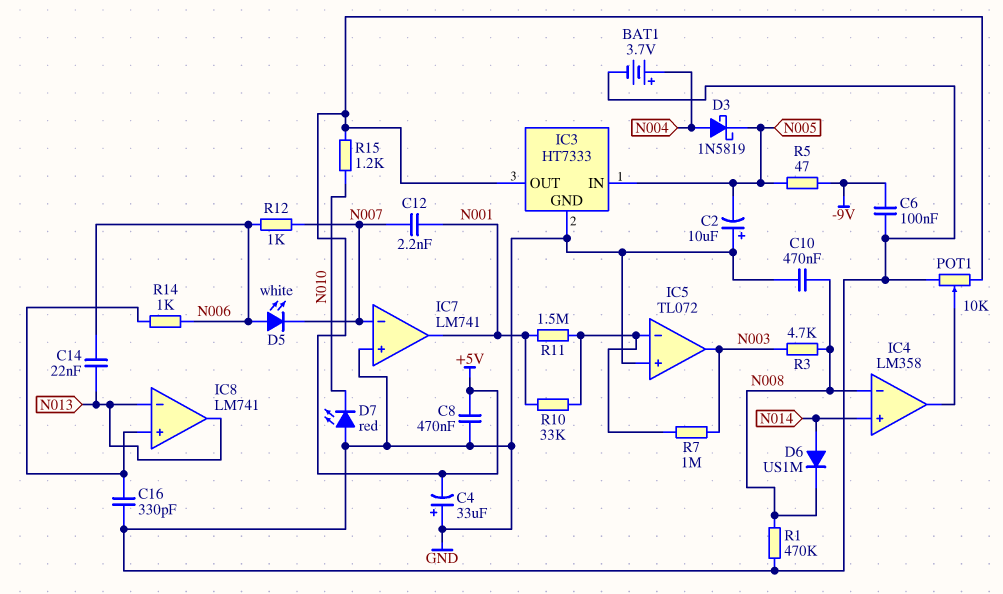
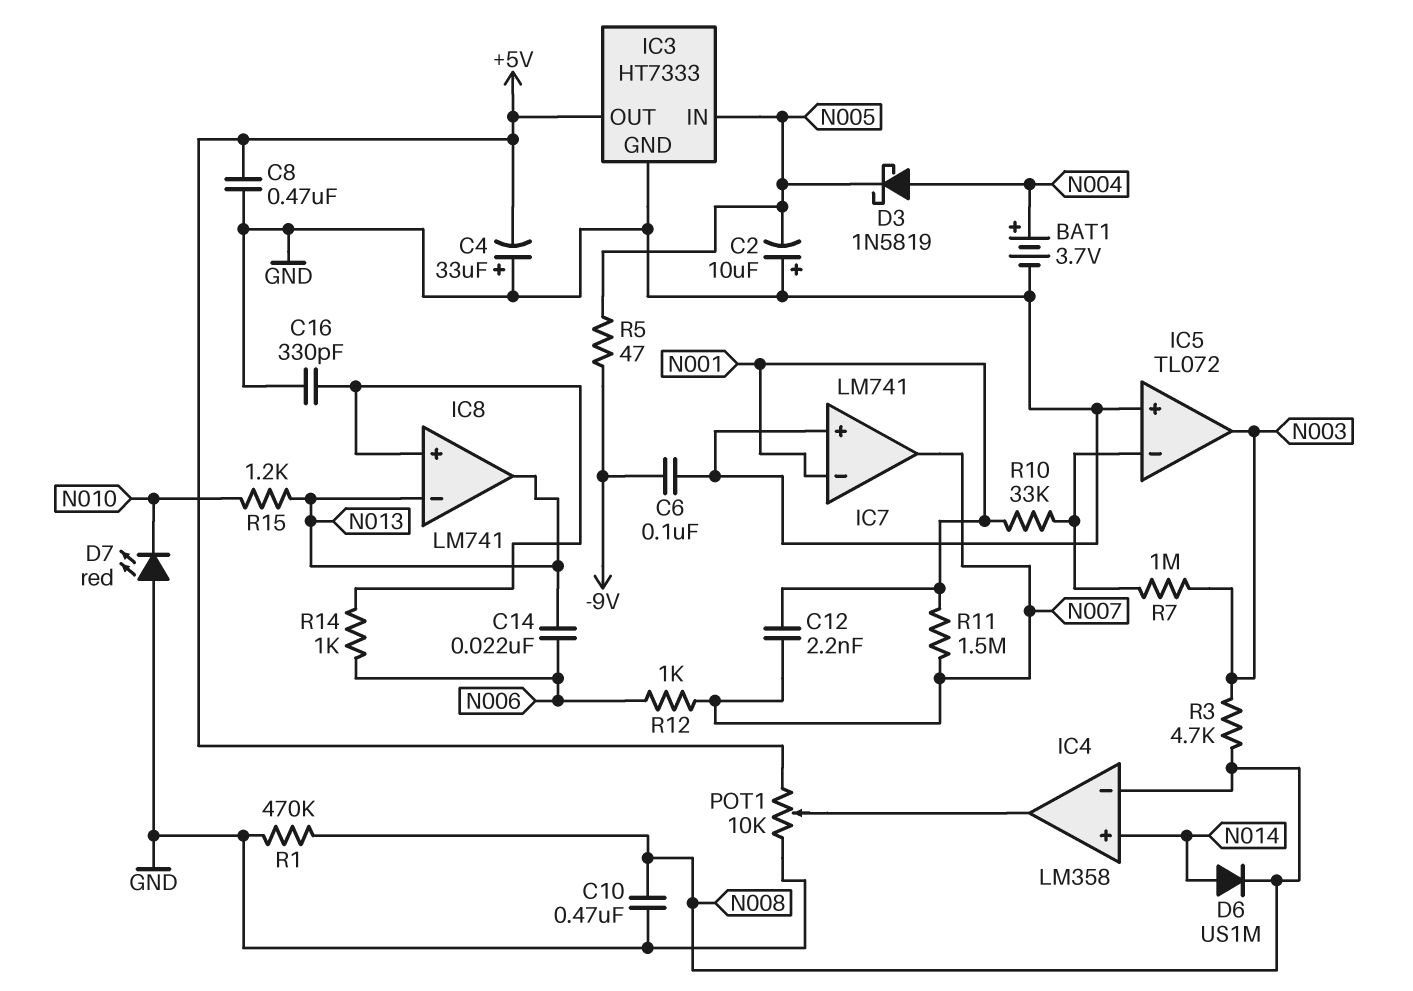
D5: LED white (A N006, K N007) -> none
IC7 pin in-: N007 -> N001
IC7 pin out: N001 -> N007
R11: 1.5M (IC5/in-, N001) -> 1.5M (N001, N007)
R15: 1.2k (+5V, N010) -> 1.2k (N010, N013)

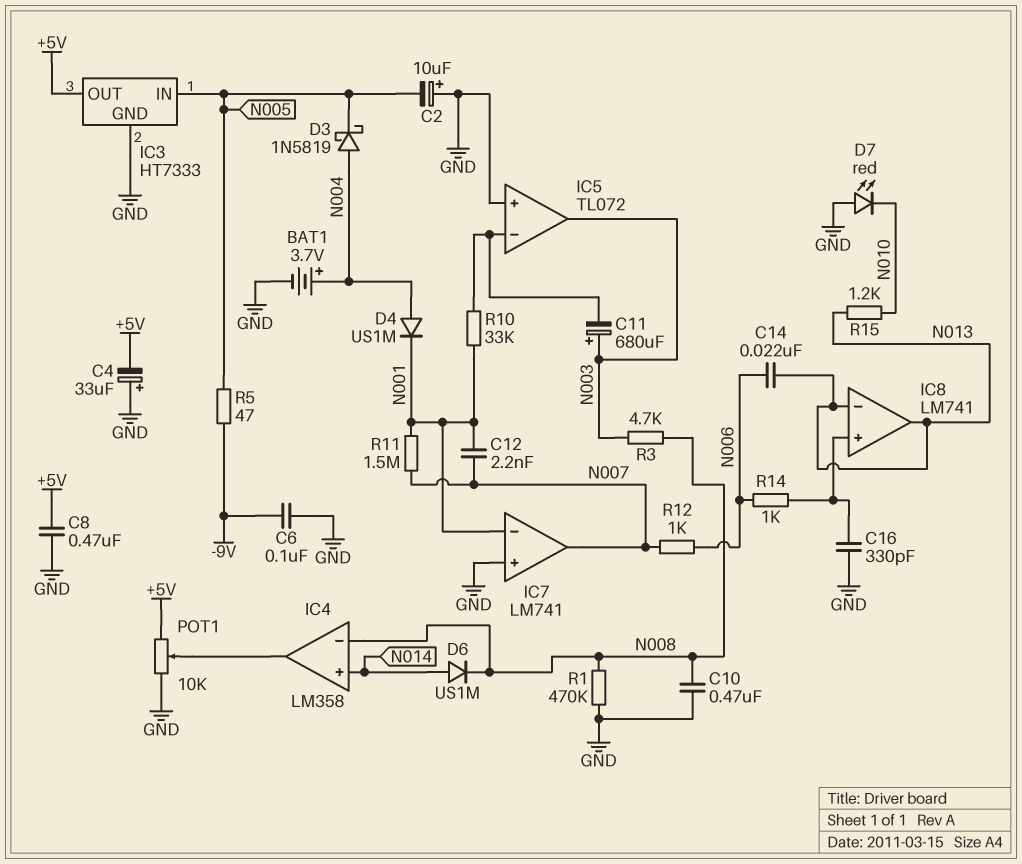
C11: none -> 680uF (plus N003, minus IC5/in-)
D4: none -> diode US1M (A N004, K N001)
R7: 1M (IC5/in-, N003) -> none

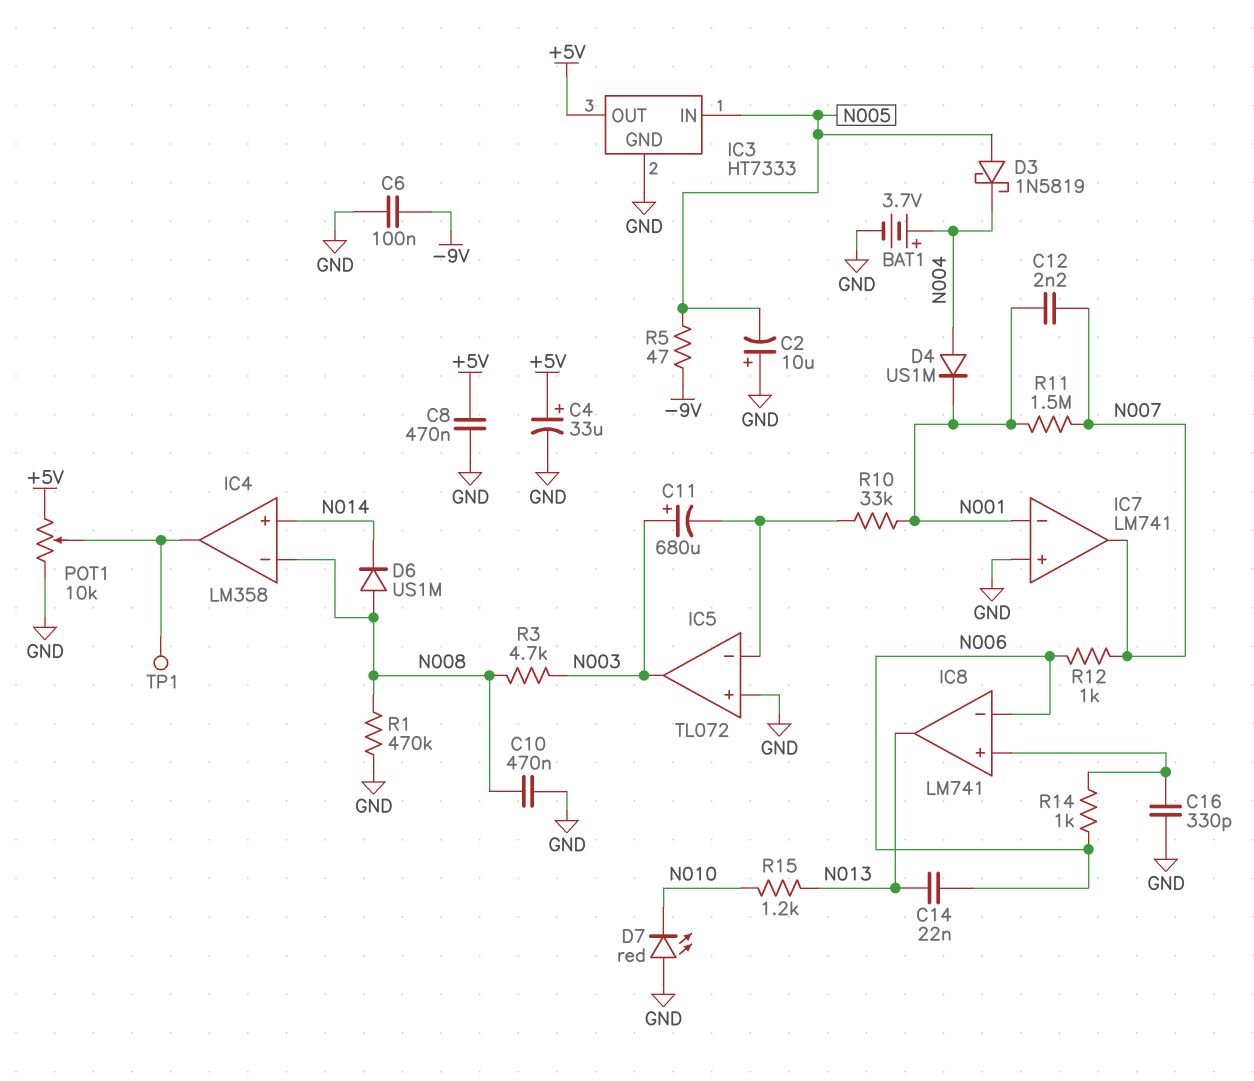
C4: 33uF (plus GND, minus +5V) -> 33uF (plus +5V, minus GND)
D3: schottky 1N5819 (A N004, K N005) -> schottky 1N5819 (A N005, K N004)
D6: diode US1M (A N014, K N008) -> diode US1M (A N008, K N014)
IC8 pin in-: N013 -> N006
TP1: none -> test point (IC4/out)

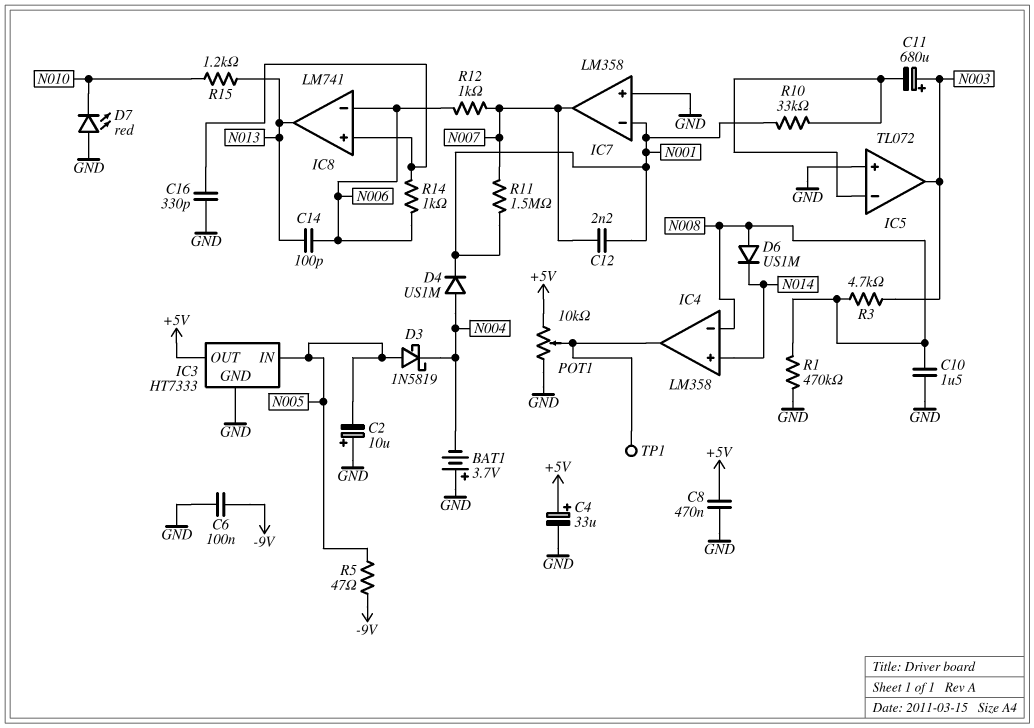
BAT1: 3.7V (plus N004, minus GND) -> 3.7V (plus GND, minus N004)
C10: 470nF (GND, N008) -> 1.5uF (GND, N008)
C14: 22nF (N006, N013) -> 100pF (N006, N013)
IC7: LM741 -> LM358

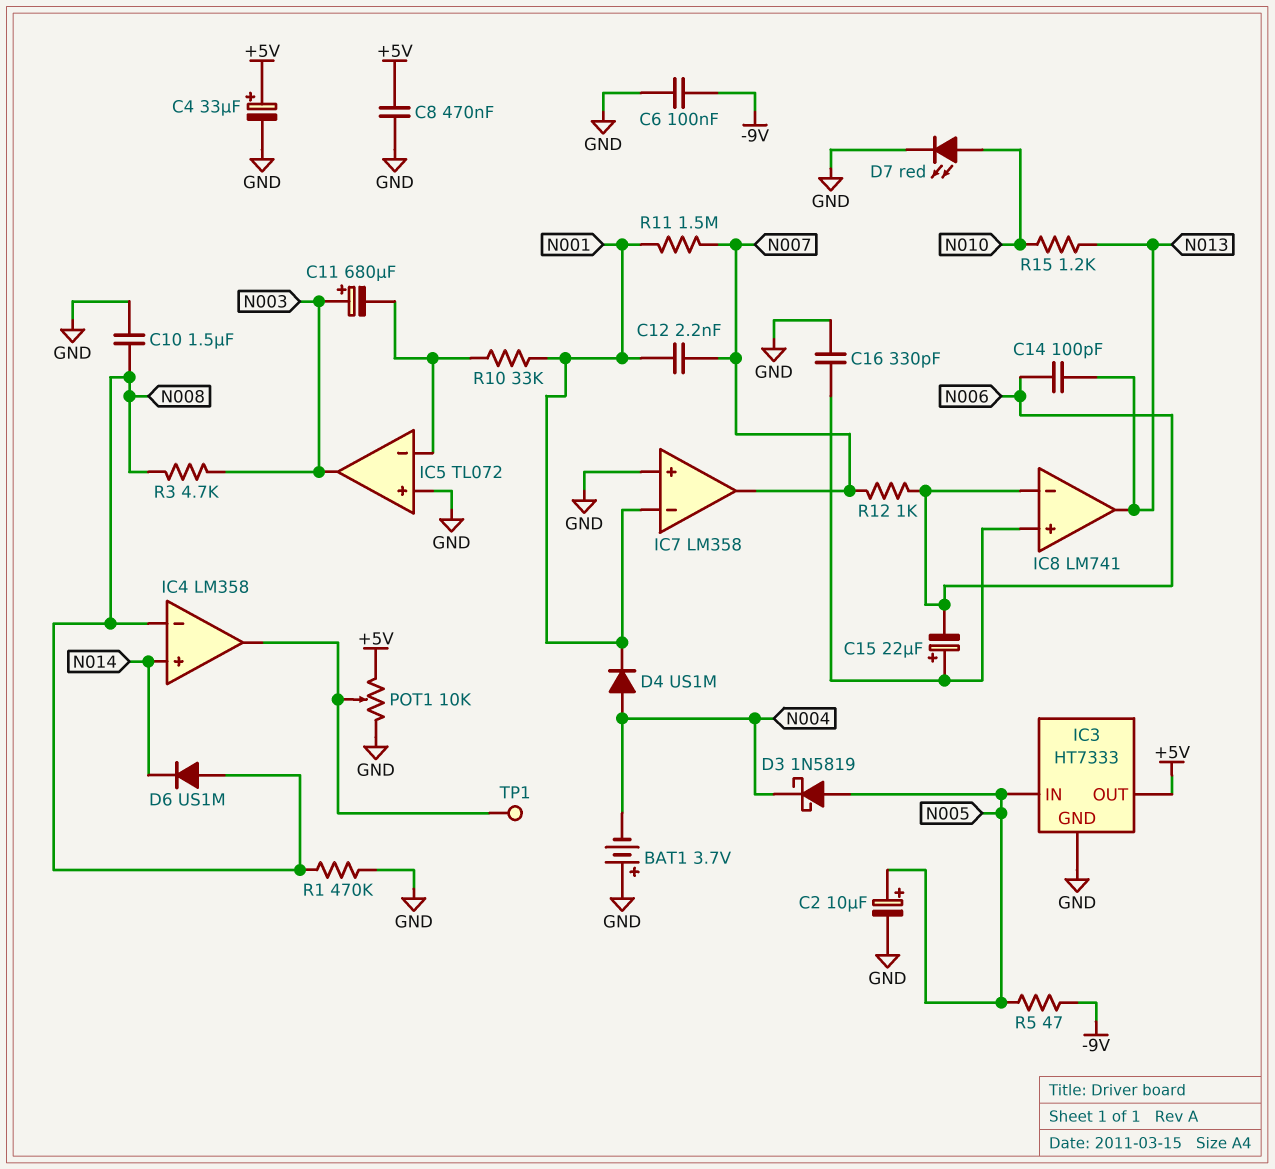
C2: 10uF (plus GND, minus N005) -> 10uF (plus N005, minus GND)
C15: none -> 22uF (plus IC8/in+, minus N006)
D7: LED red (A GND, K N010) -> LED red (A N010, K GND)
R14: 1k (IC8/in+, N006) -> none

